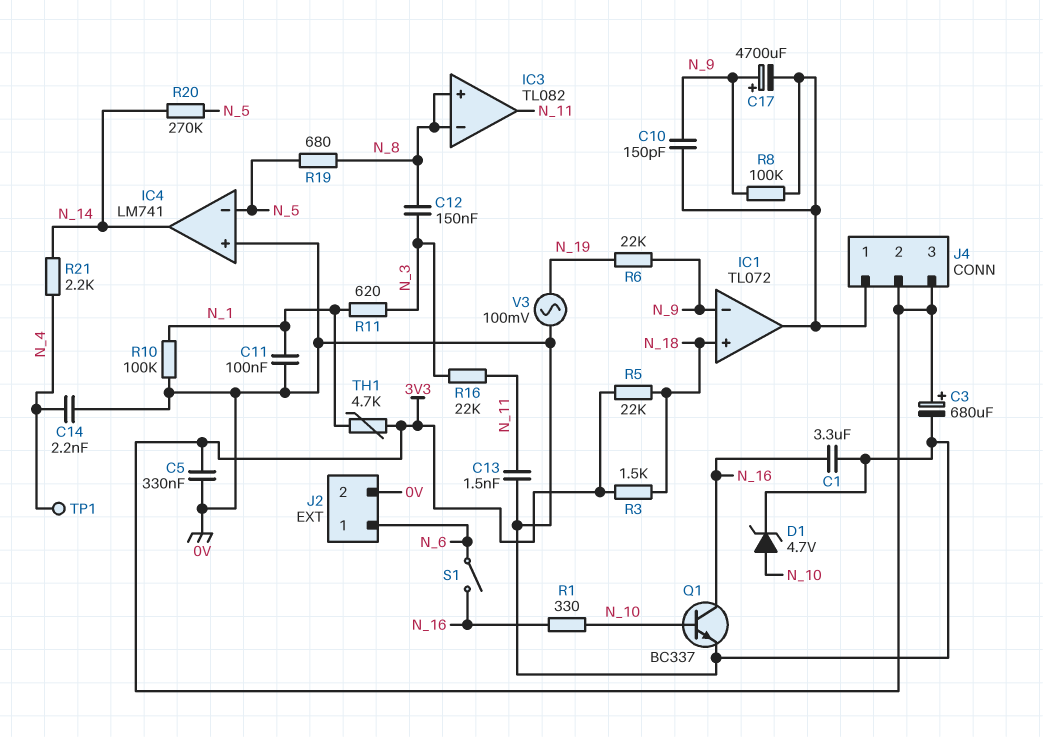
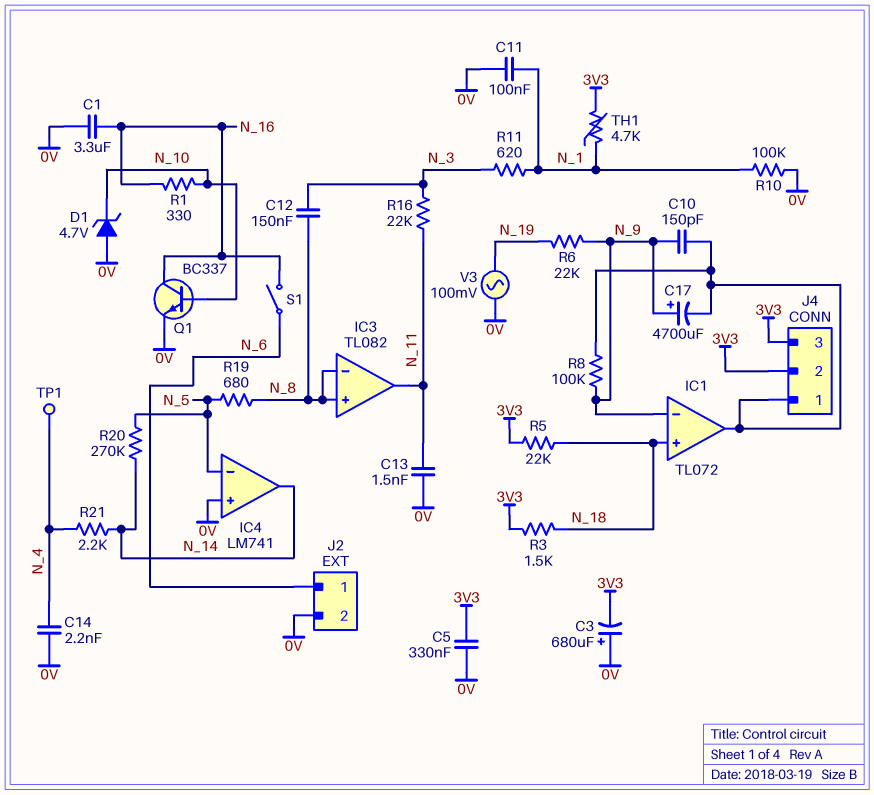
C3: 680uF (plus 3V3, minus 0V) -> 680uF (plus 0V, minus 3V3)
D1: zener 4.7V (A N_10, K 0V) -> zener 4.7V (A 0V, K N_10)

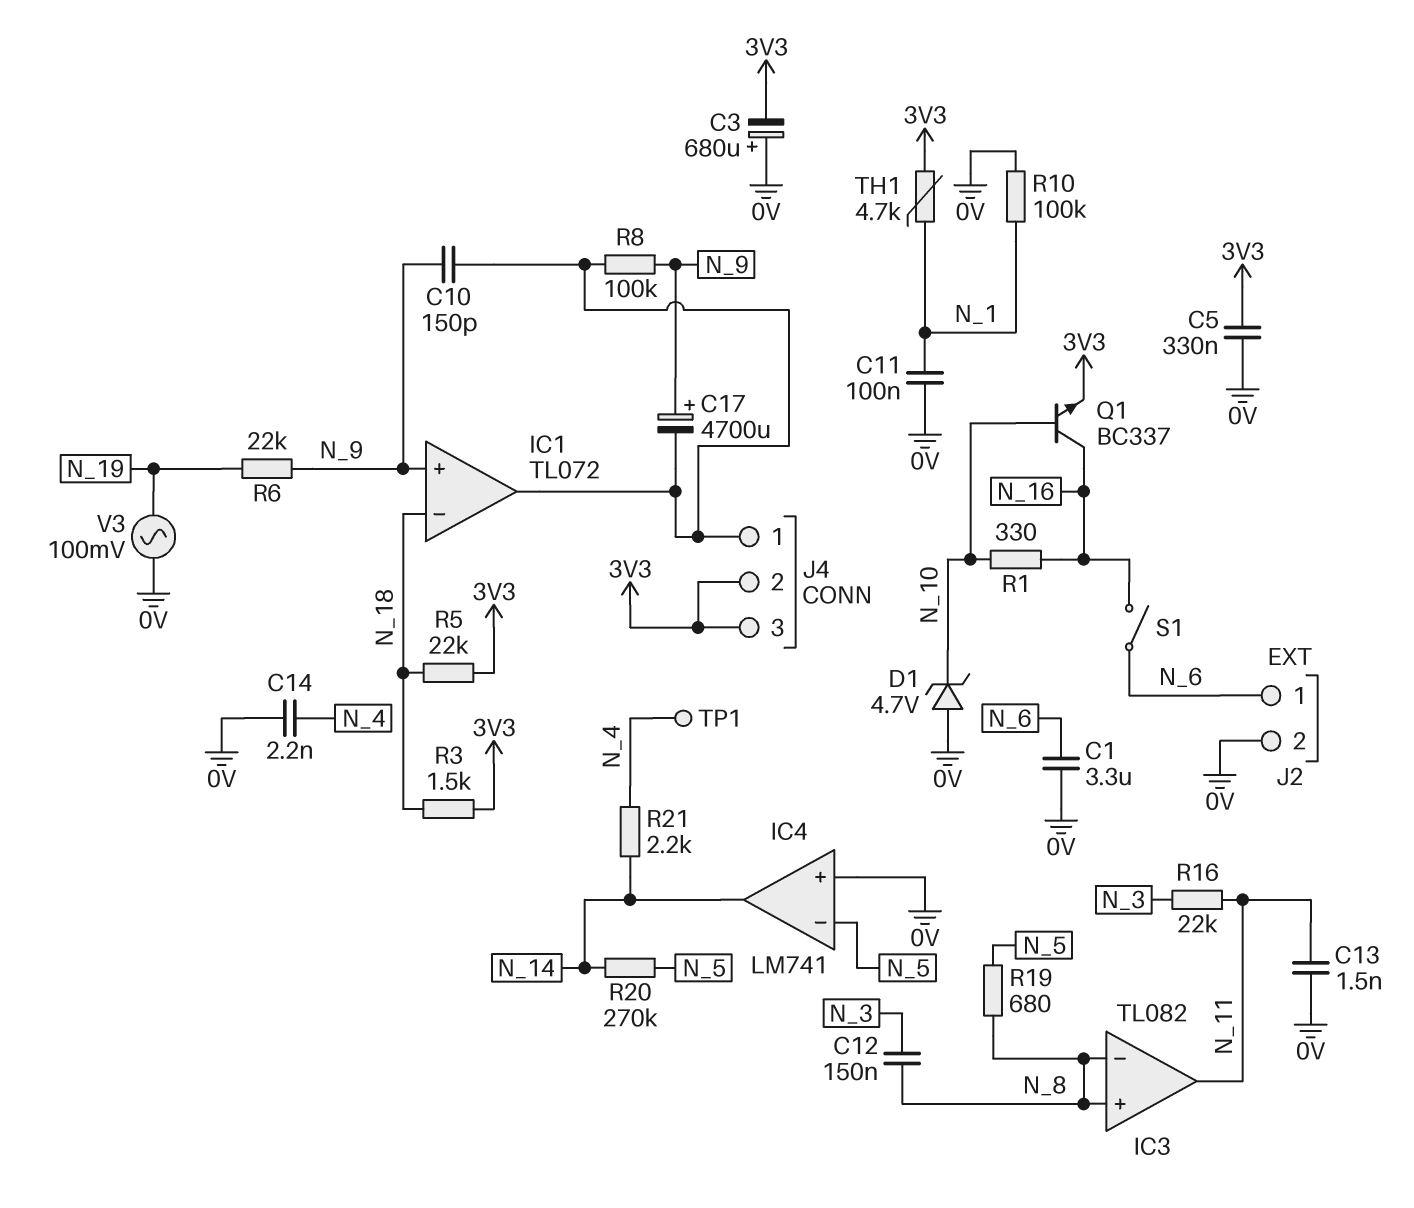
C1: 3.3uF (0V, N_16) -> 3.3uF (0V, N_6)
IC1 pin in+: N_18 -> N_9
IC1 pin in-: N_9 -> N_18
Q1: NPN BC337 (B N_10, C N_16, E 0V) -> NPN BC337 (B N_10, C N_16, E 3V3)
R11: 620 (N_1, N_3) -> none

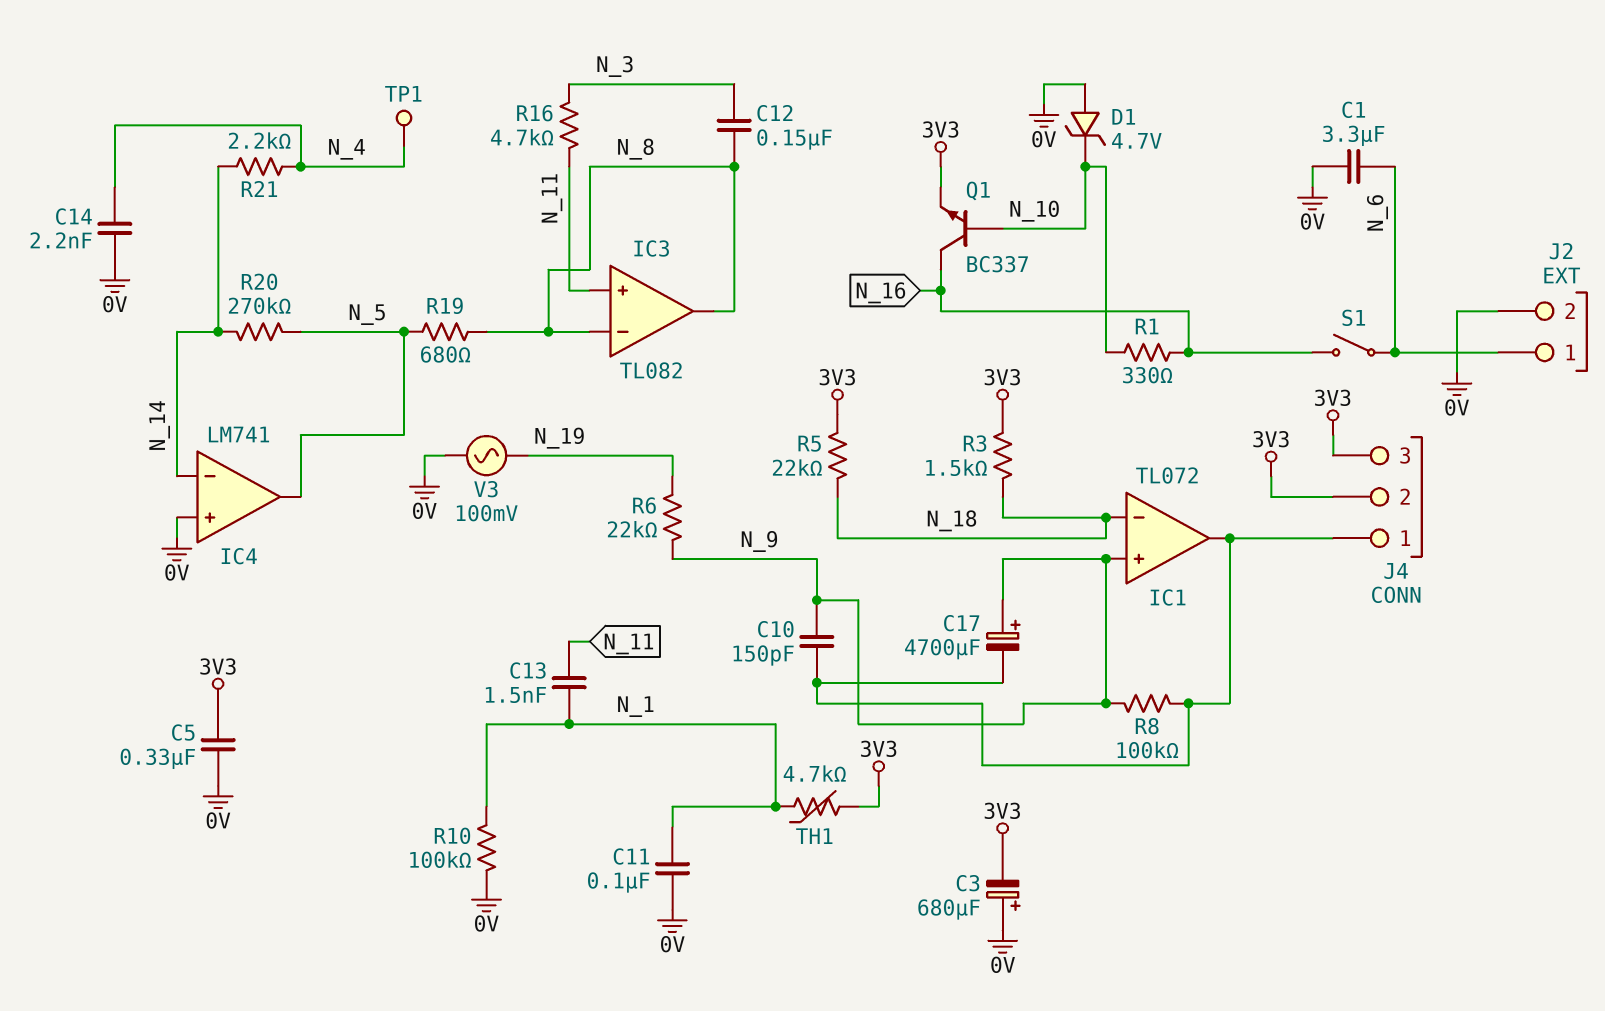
C13: 1.5nF (0V, N_11) -> 1.5nF (N_1, N_11)
IC3 pin in+: N_8 -> N_11
IC3 pin out: N_11 -> N_8
IC4 pin in-: N_5 -> N_14
IC4 pin out: N_14 -> N_5
R16: 22k (N_3, N_11) -> 4.7k (N_3, N_11)

